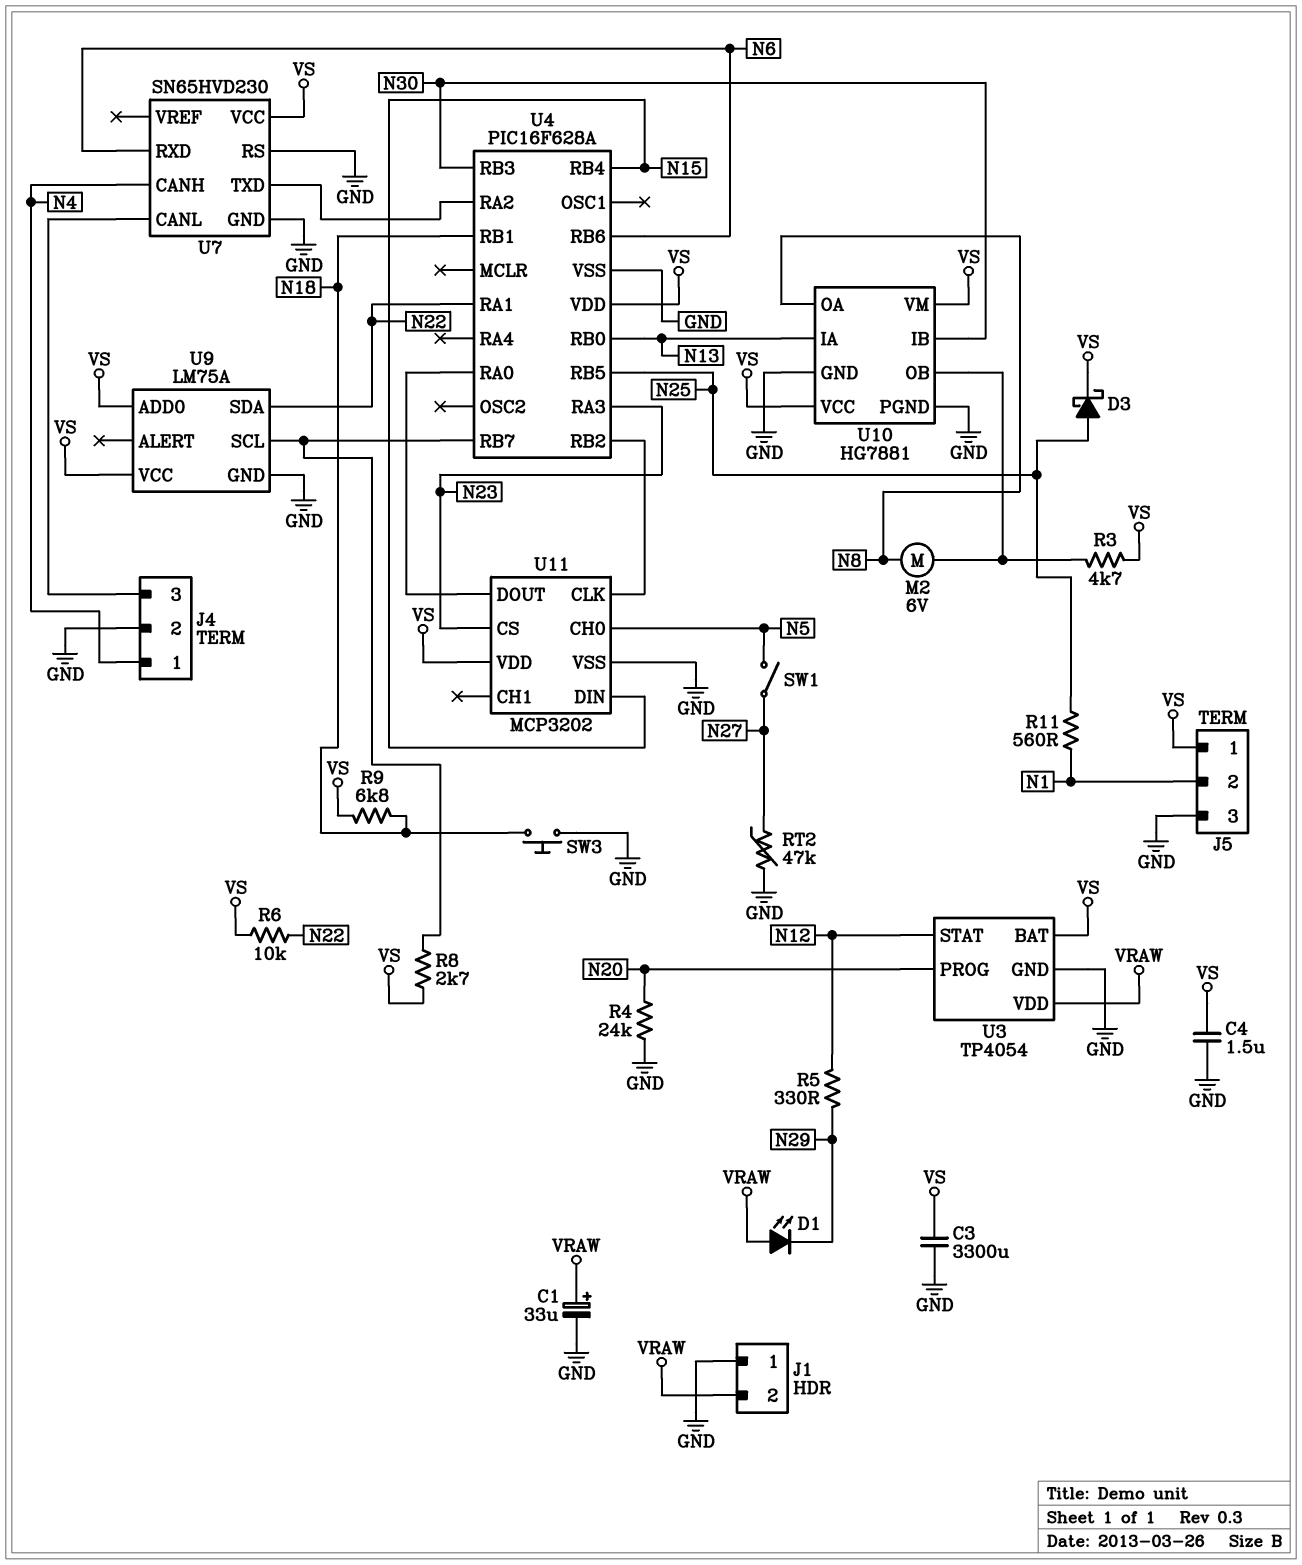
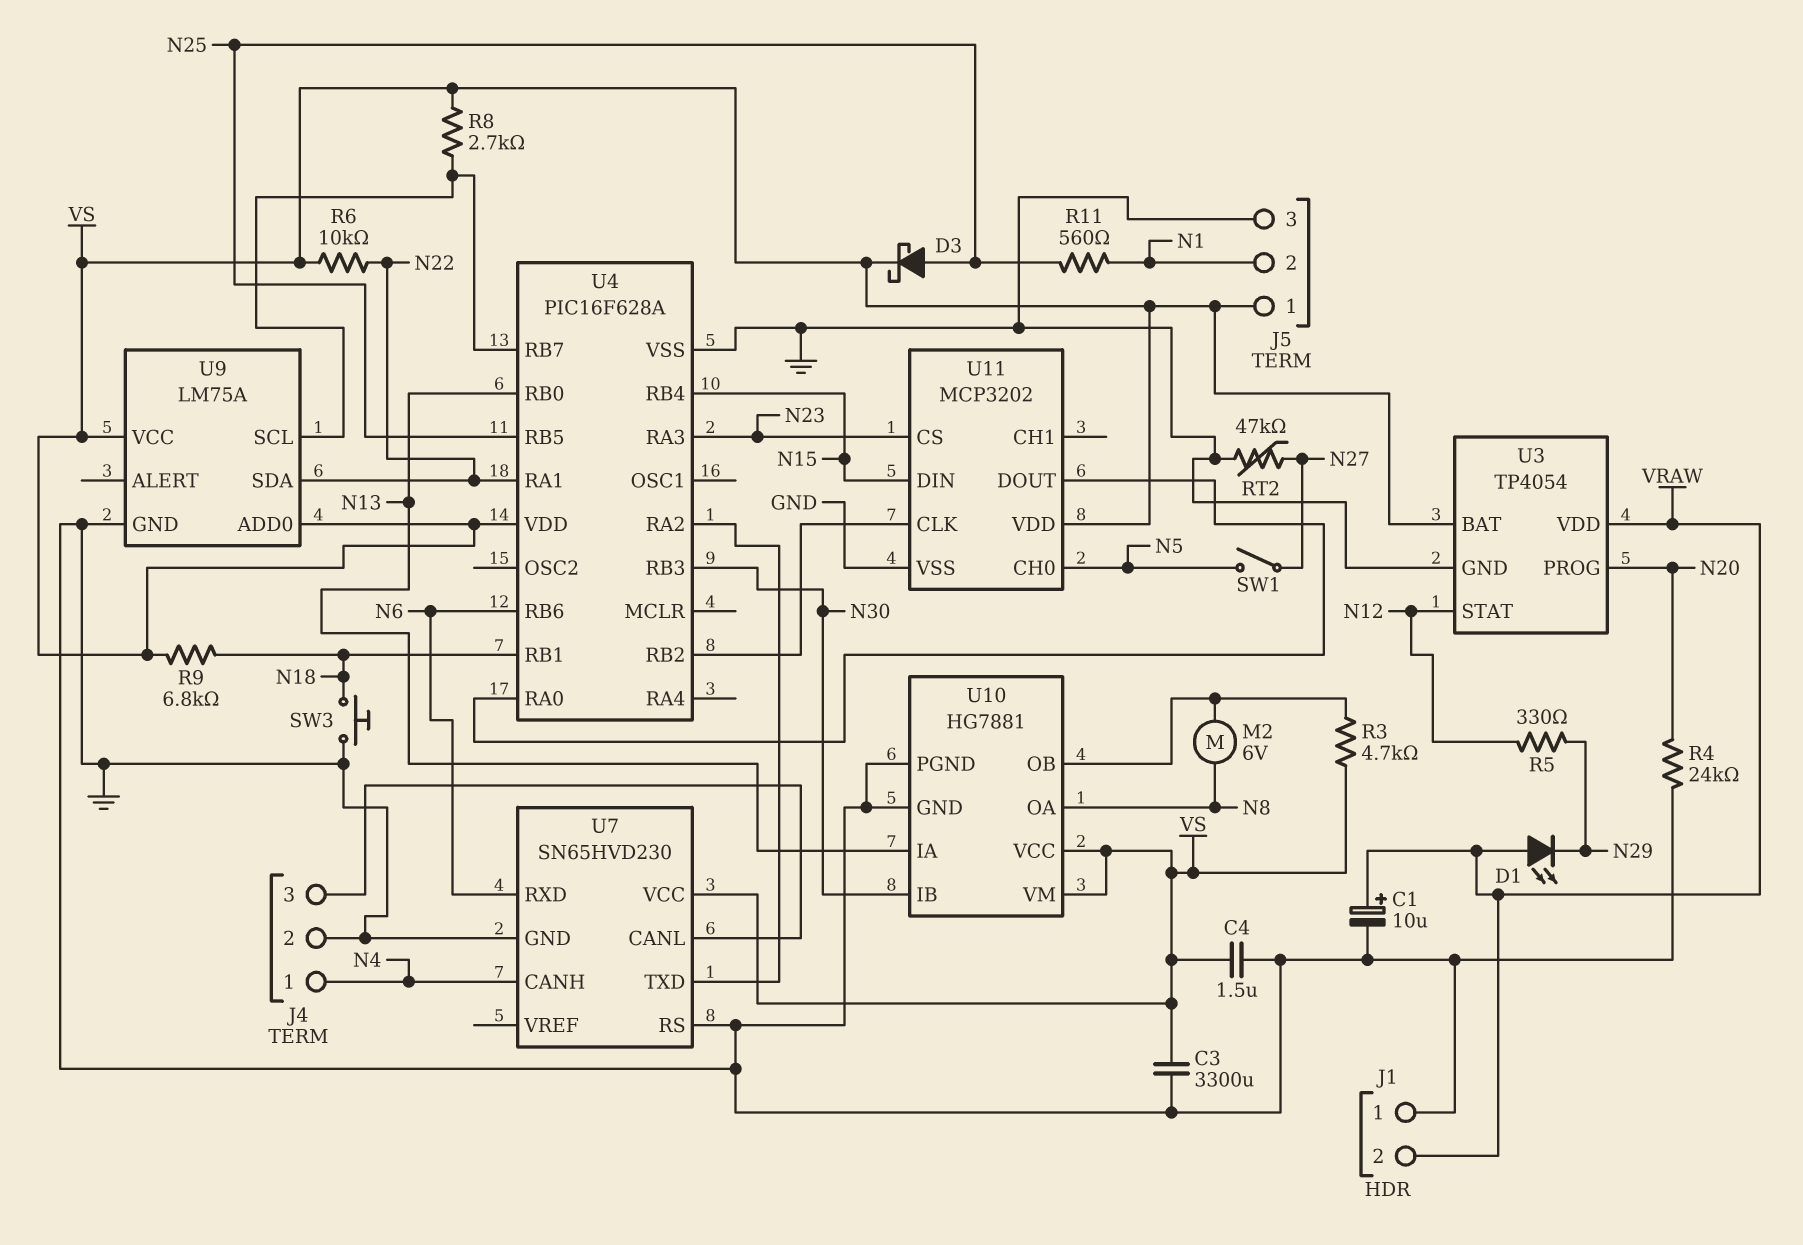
C1: 33uF (plus VRAW, minus GND) -> 10uF (plus VRAW, minus GND)

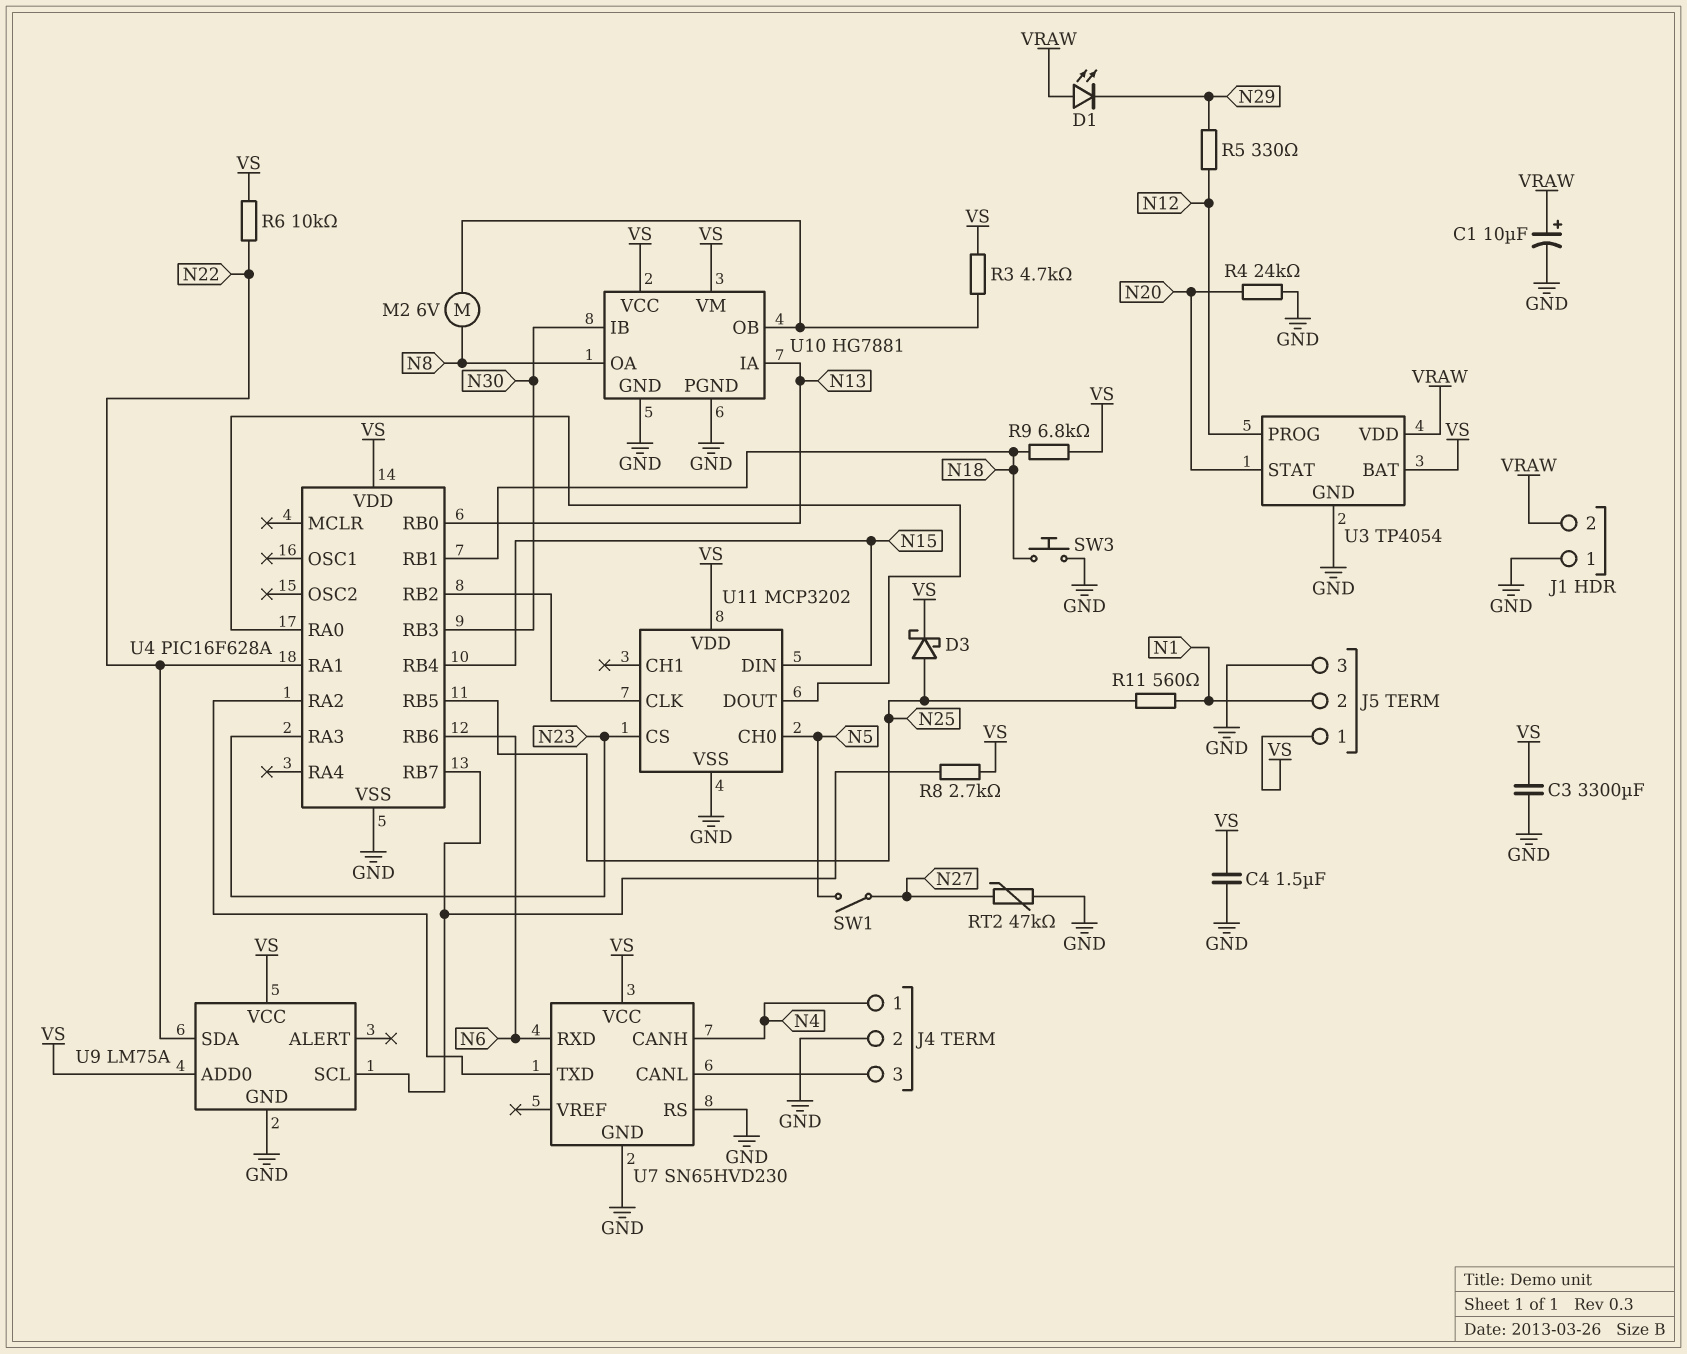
U3 pin PROG: N20 -> N12
U3 pin STAT: N12 -> N20

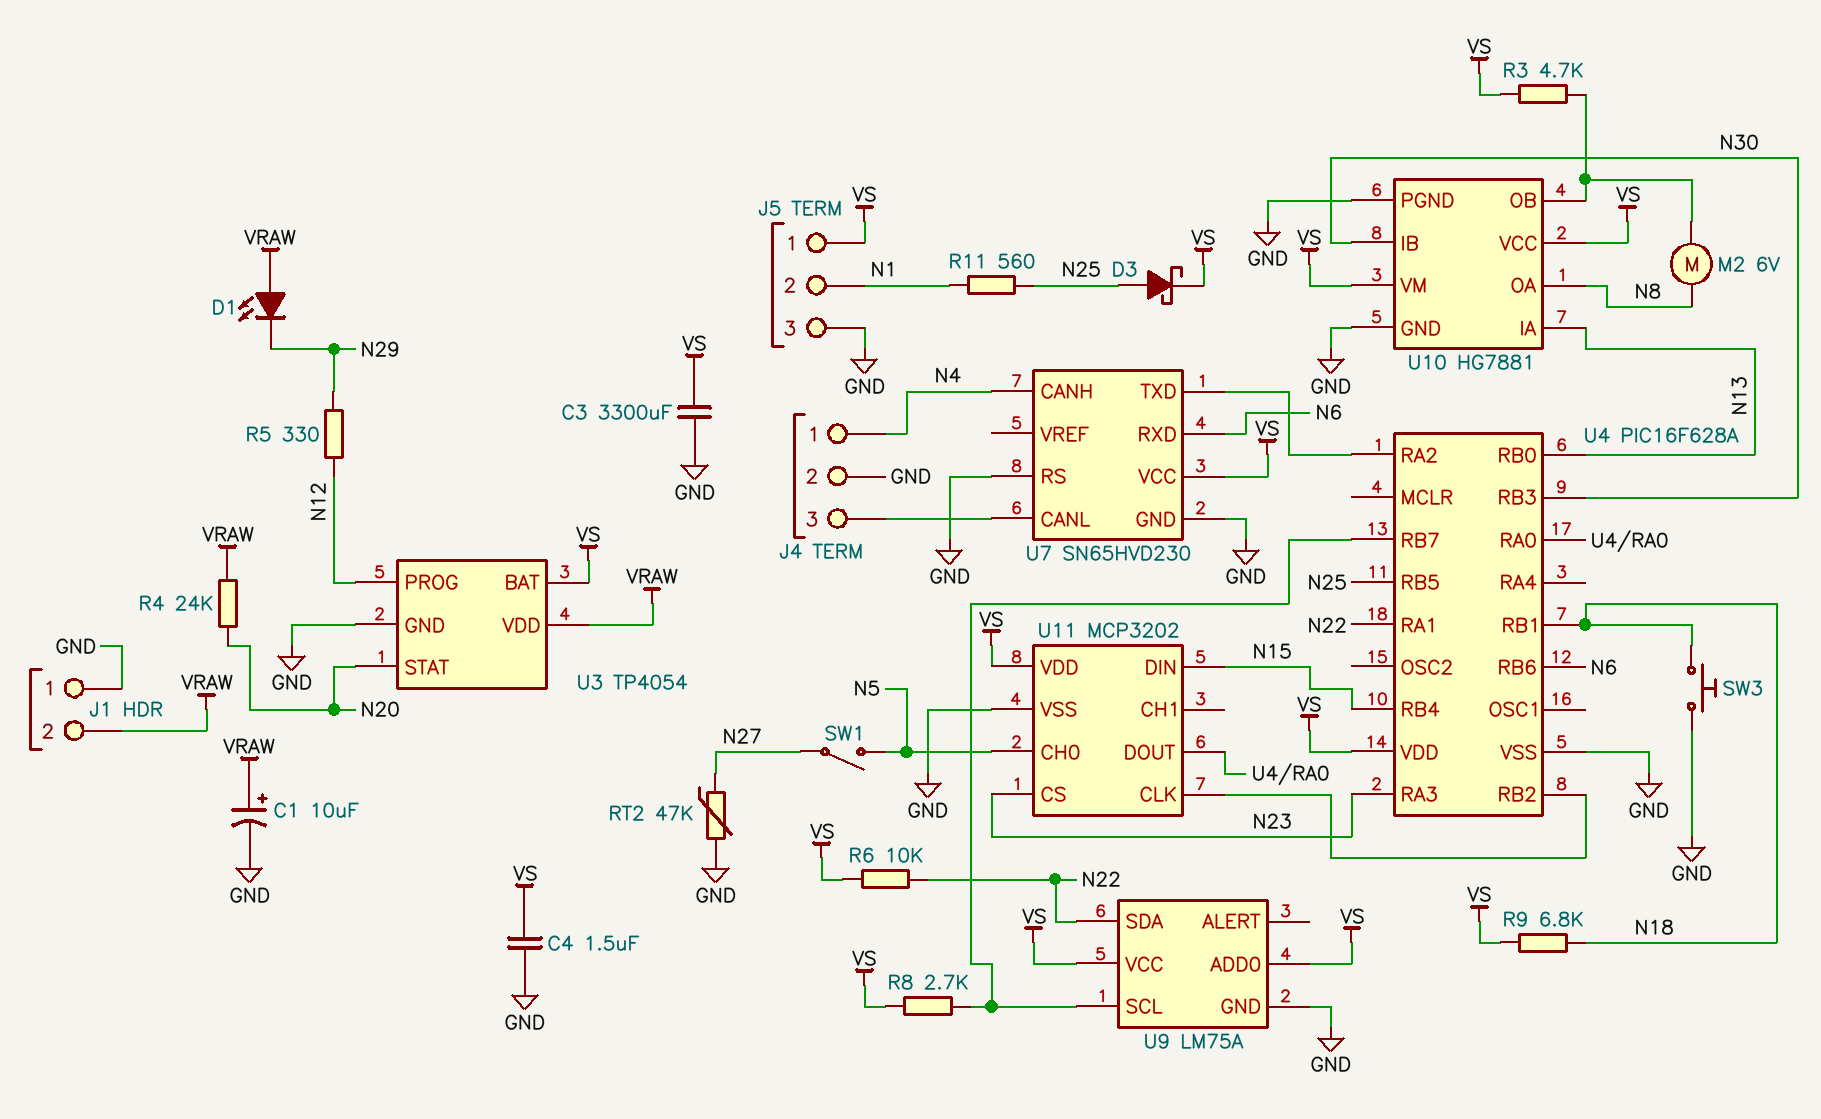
R4: 24k (GND, N20) -> 24k (N20, VRAW)

